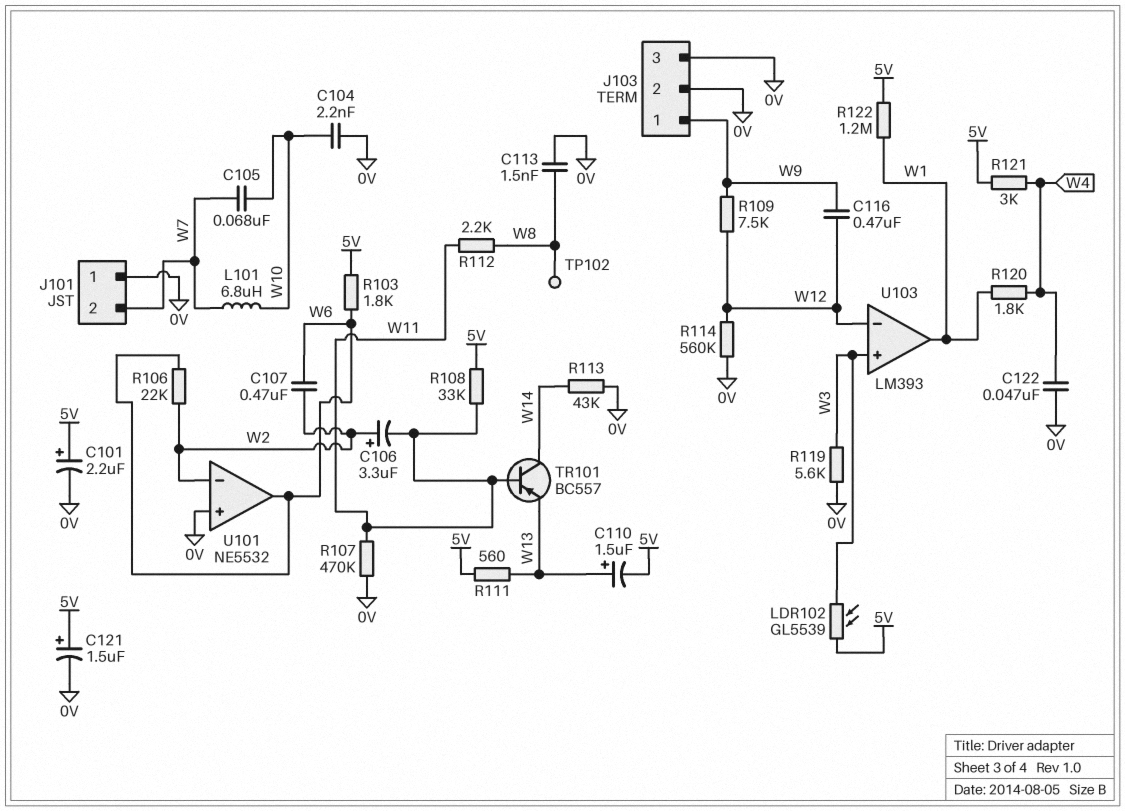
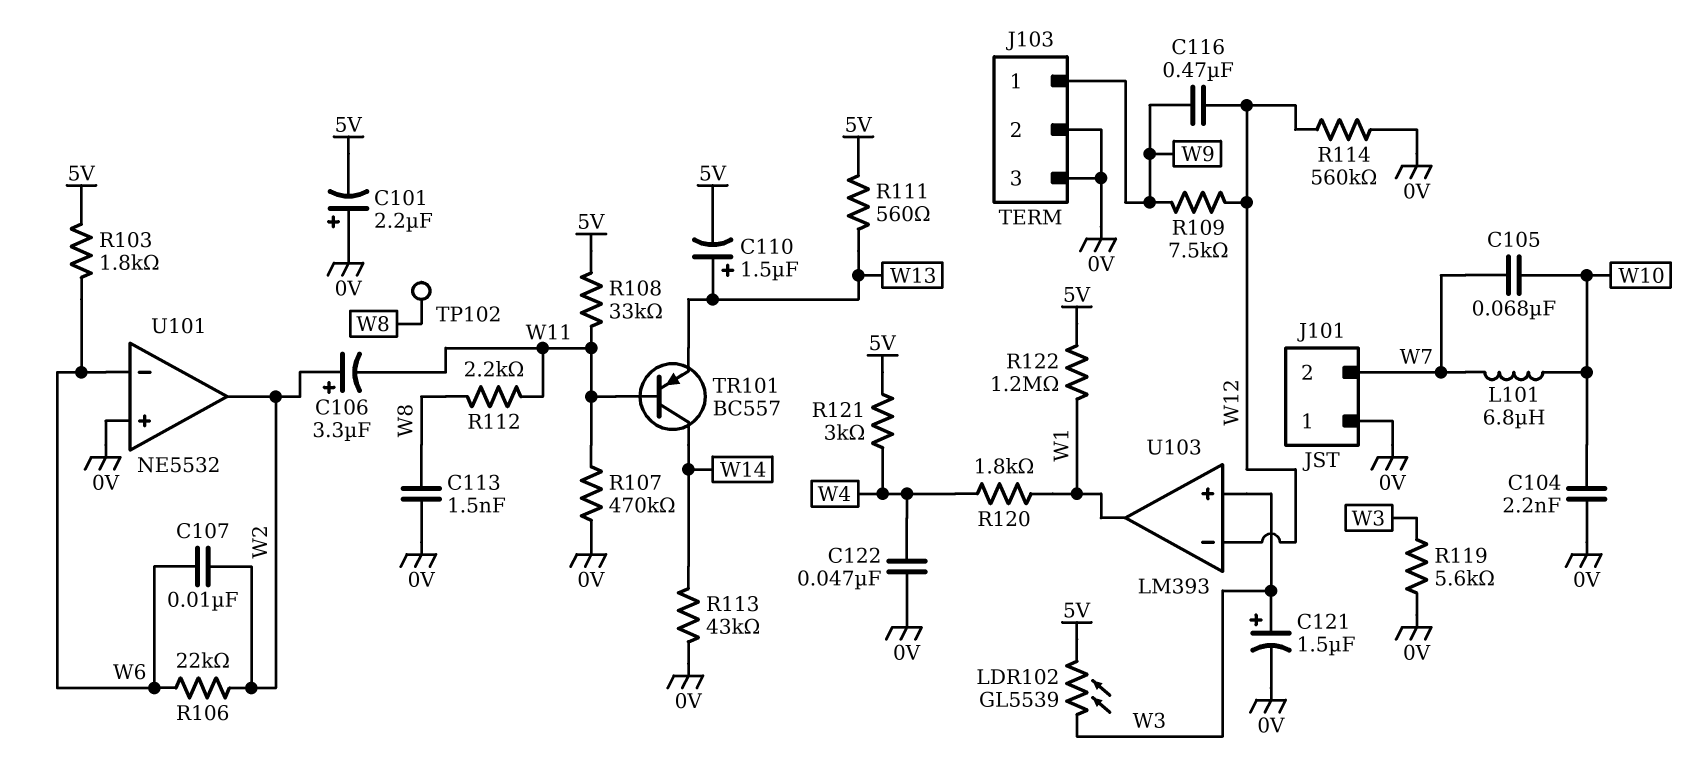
C101: 2.2uF (plus 5V, minus 0V) -> 2.2uF (plus 0V, minus 5V)
C107: 470nF (W2, W6) -> 10nF (W2, W6)
C121: 1.5uF (plus 5V, minus 0V) -> 1.5uF (plus W3, minus 0V)
U101 pin in-: W2 -> W6
U101 pin out: W6 -> W2

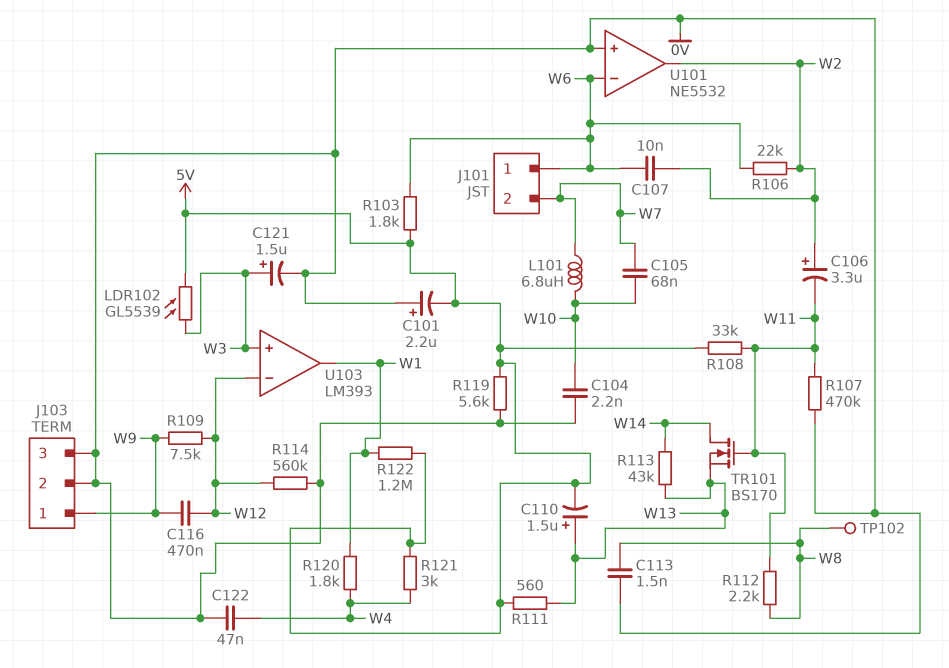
J101 pin 1: 0V -> W6
R113: 43k (0V, W14) -> 43k (W13, W14)
R119: 5.6k (0V, W3) -> 5.6k (0V, 5V)
TR101: PNP BC557 (B W11, C W14, E W13) -> NMOS BS170 (G W11, D W14, S W13)

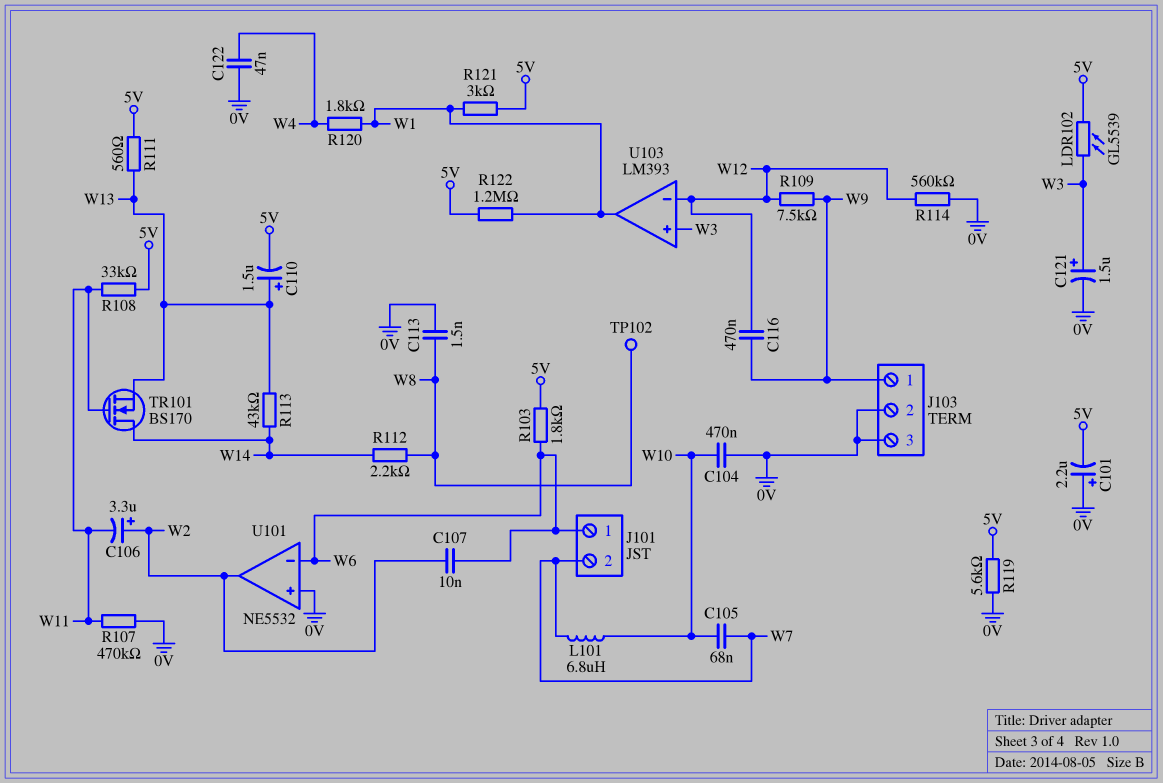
C104: 2.2nF (0V, W10) -> 470nF (0V, W10)
R106: 22k (W2, W6) -> none
R112: 2.2k (W8, W11) -> 2.2k (W8, W14)
R121: 3k (5V, W4) -> 3k (5V, W1)

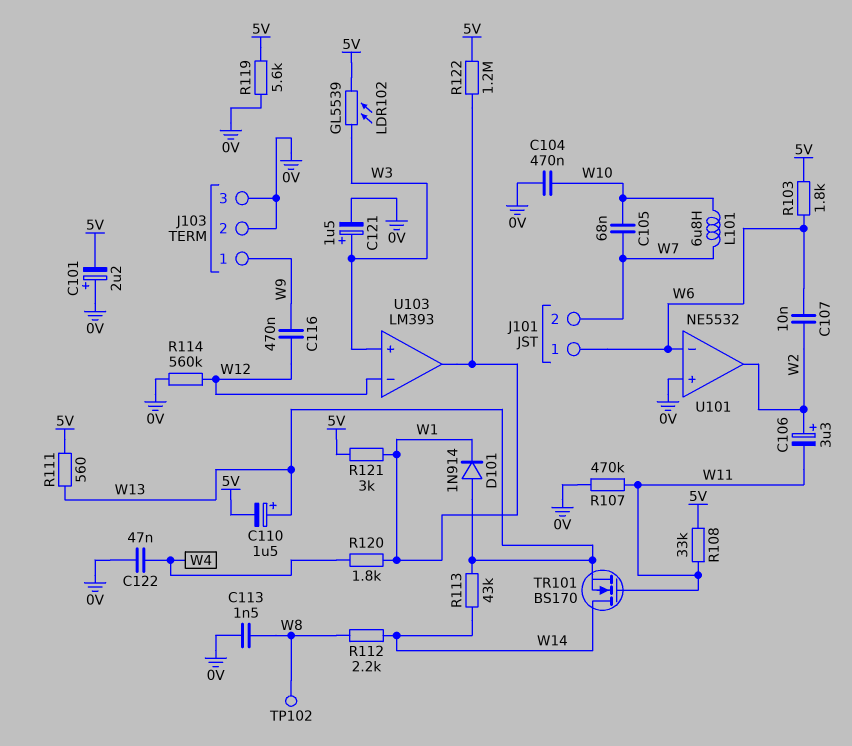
D101: none -> diode 1N914 (A W13, K W1)
R109: 7.5k (W9, W12) -> none

